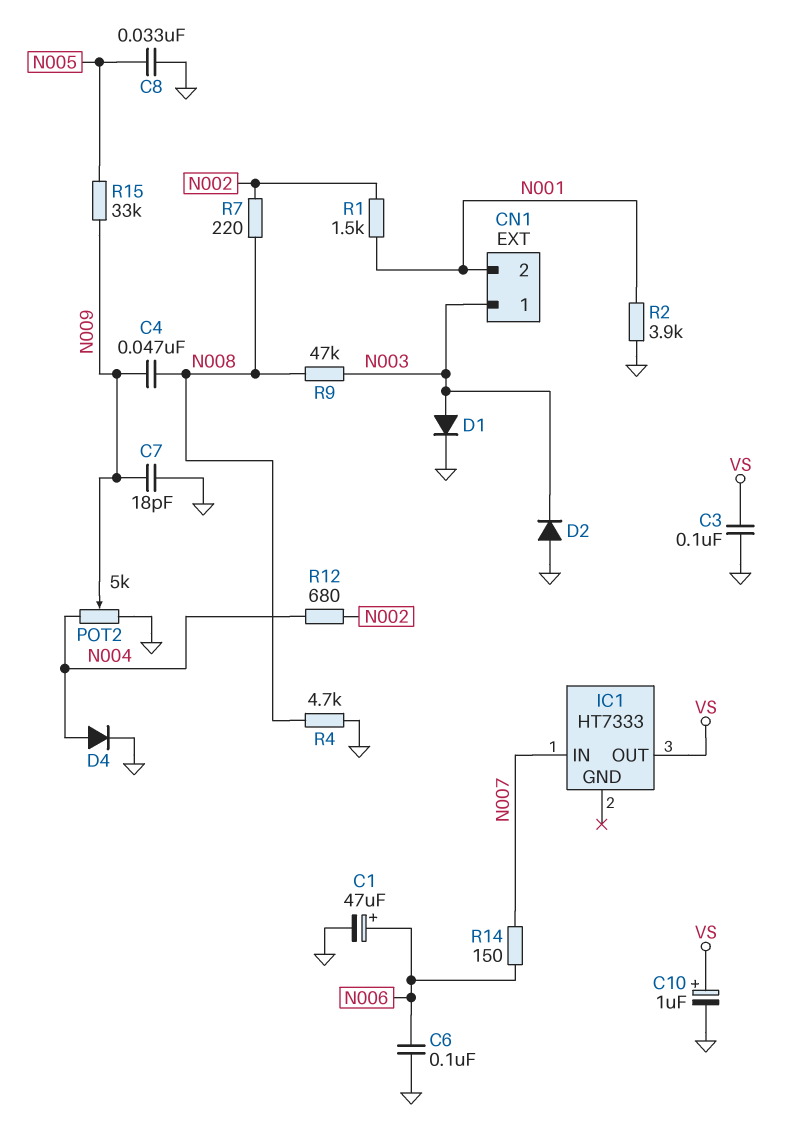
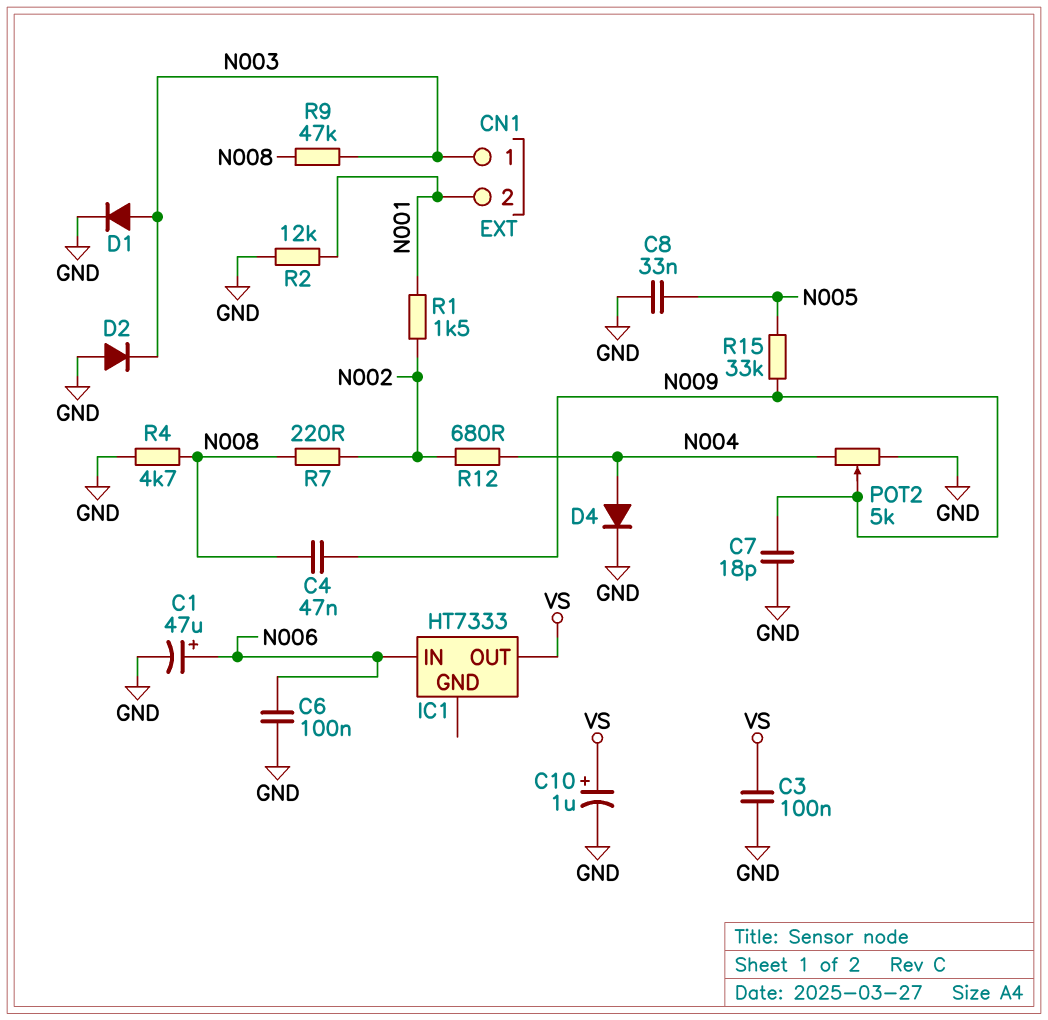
IC1 pin IN: N007 -> N006
R2: 3.9k (GND, N001) -> 12k (GND, N001)
R14: 150 (N006, N007) -> none

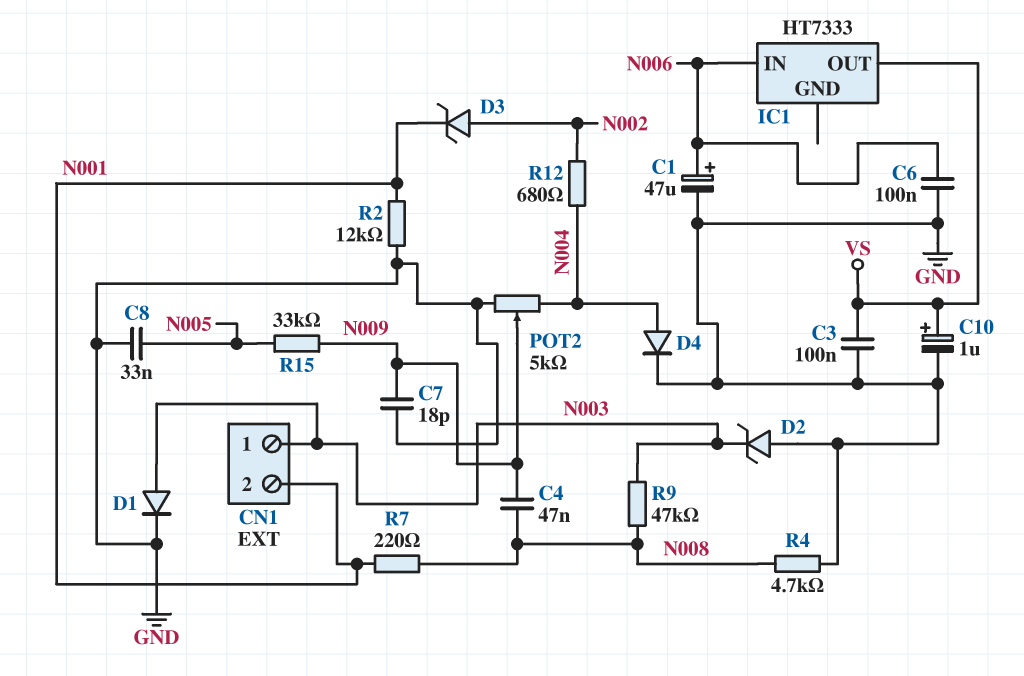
D2: diode (A GND, K N003) -> zener (A GND, K N003)
D3: none -> zener (A N002, K N001)
R1: 1.5k (N001, N002) -> none
R7: 220 (N002, N008) -> 220 (N001, N008)

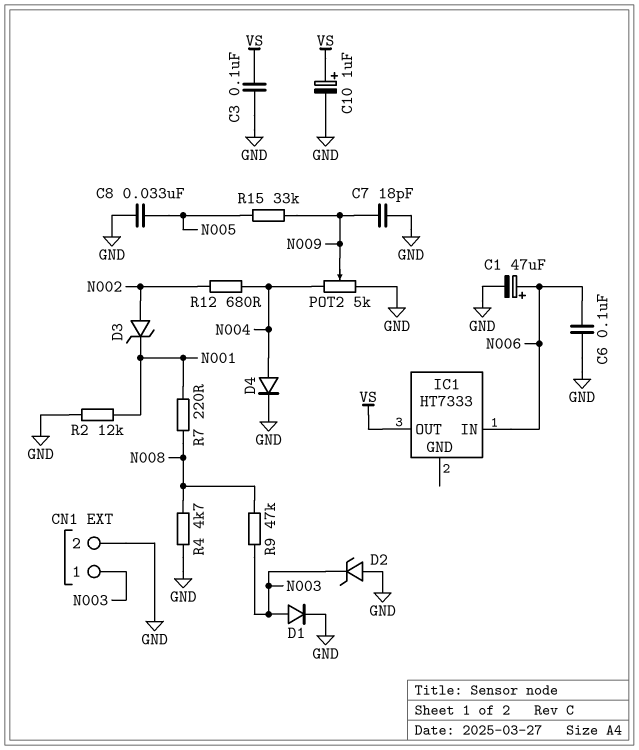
C4: 47nF (N008, N009) -> none
CN1 pin 2: N001 -> GND

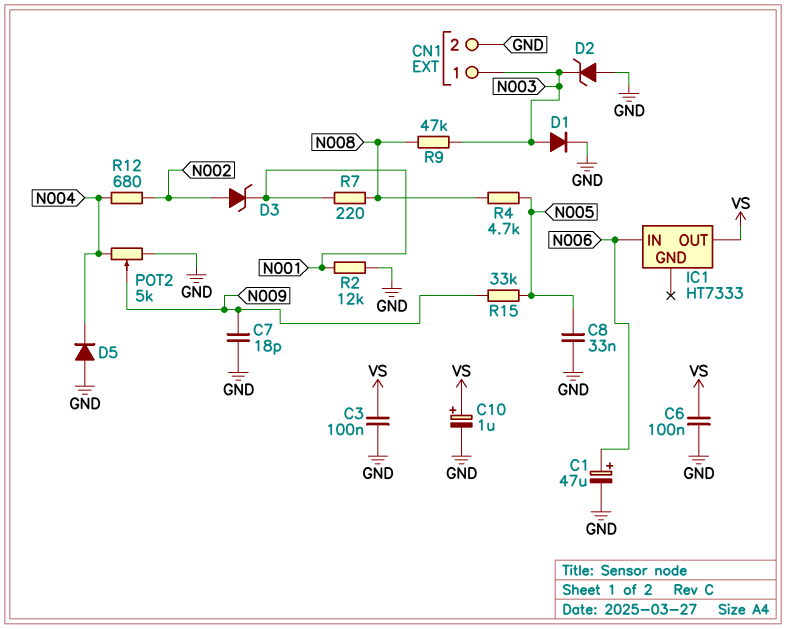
C6: 100nF (GND, N006) -> 100nF (GND, VS)
D4: diode (A N004, K GND) -> none
D5: none -> diode (A GND, K N004)
R4: 4.7k (GND, N008) -> 4.7k (N005, N008)

